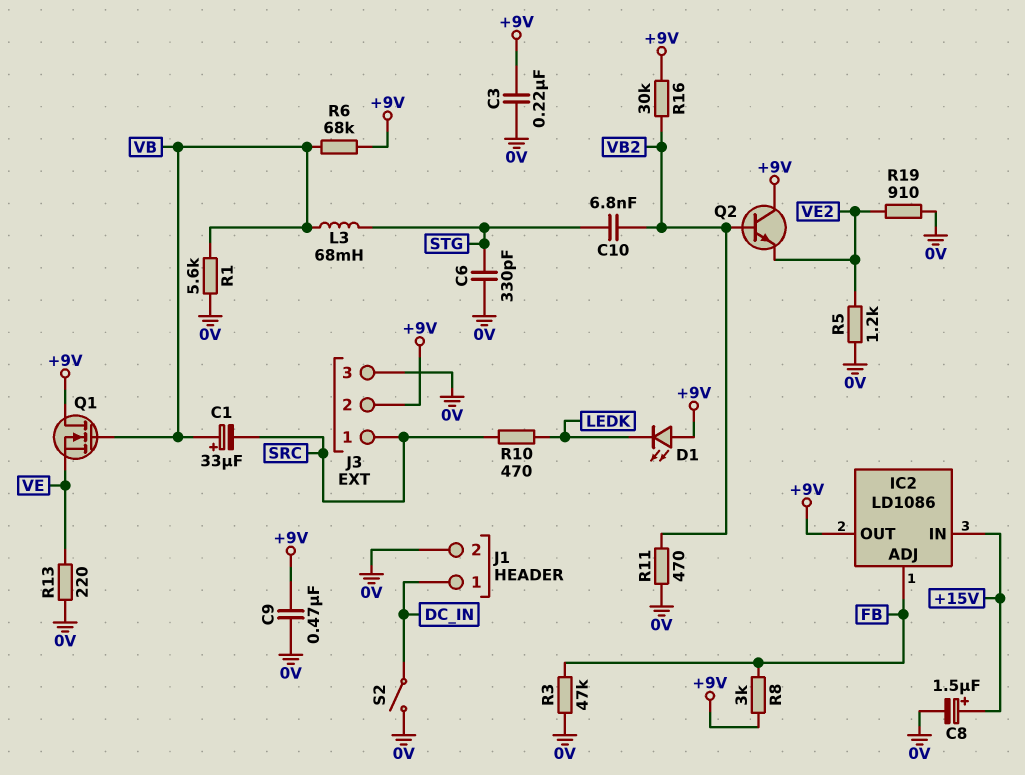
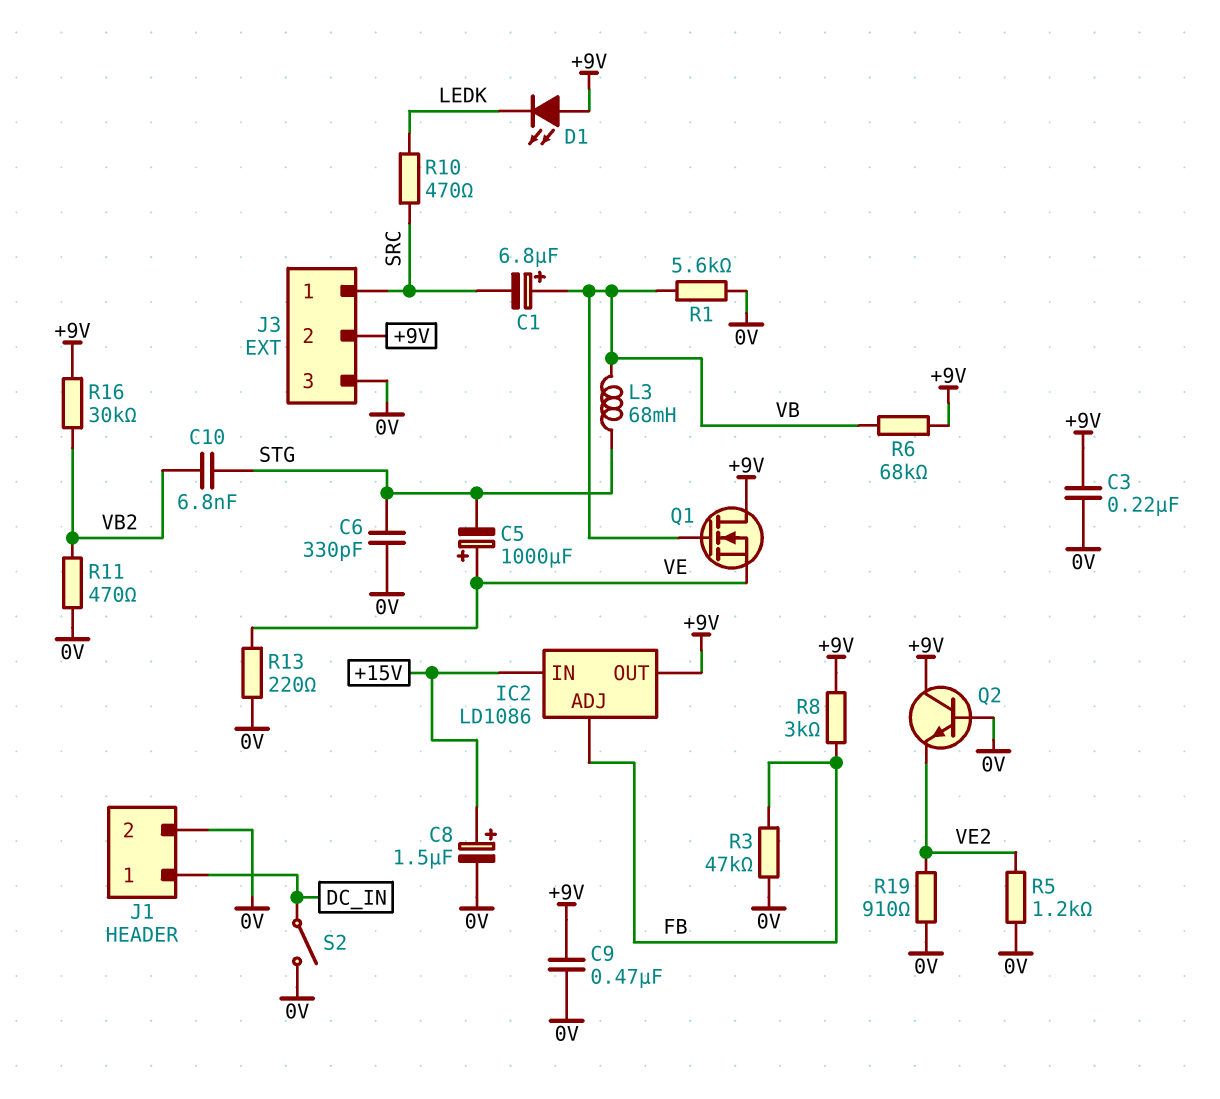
C1: 33uF (plus VB, minus SRC) -> 6.8uF (plus VB, minus SRC)
C5: none -> 1000uF (plus VE, minus STG)
Q2: NPN (B VB2, C +9V, E VE2) -> NPN (B 0V, C +9V, E VE2)

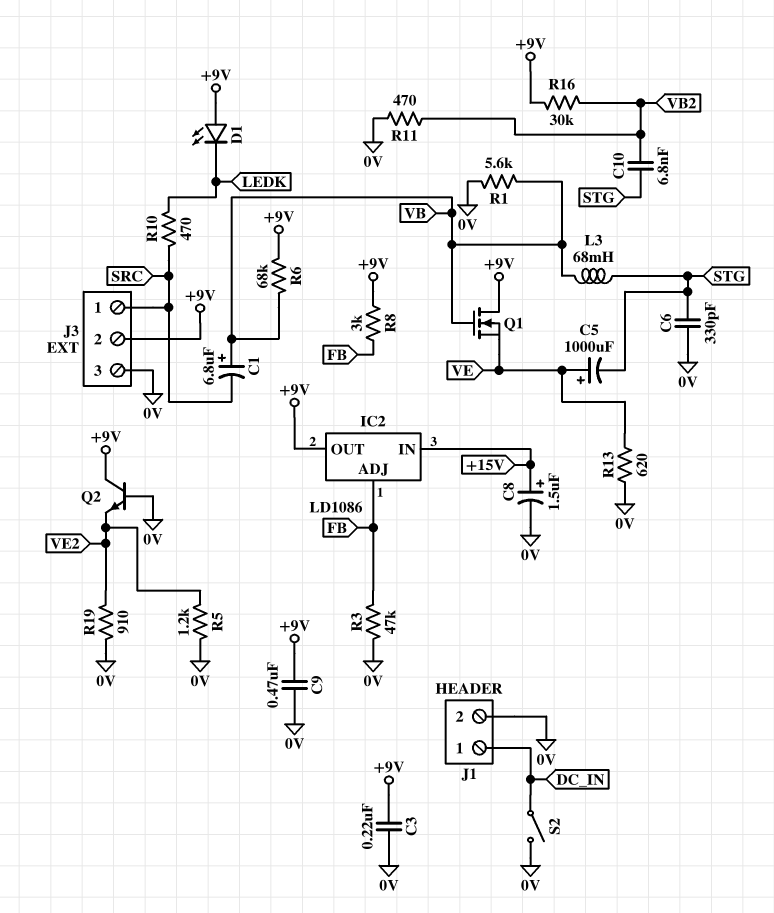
R13: 220 (0V, VE) -> 620 (0V, VE)

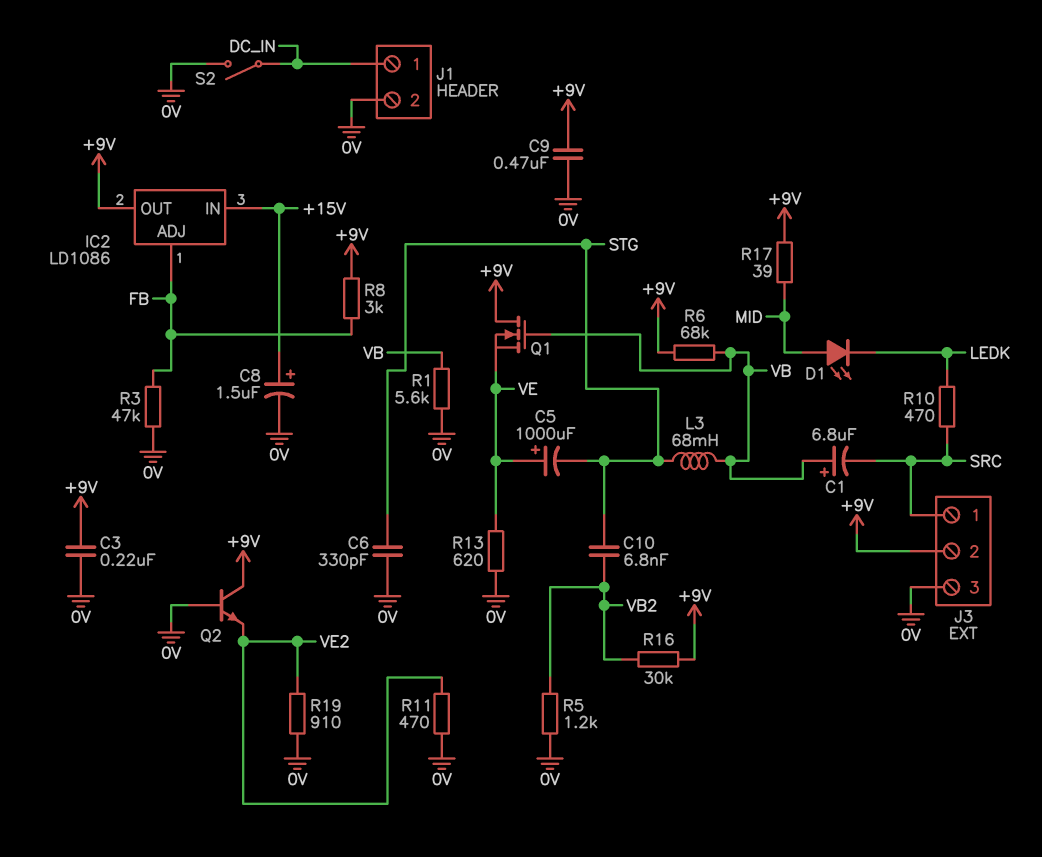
D1: LED (A +9V, K LEDK) -> LED (A MID, K LEDK)
R5: 1.2k (0V, VE2) -> 1.2k (0V, VB2)
R11: 470 (0V, VB2) -> 470 (0V, VE2)
R17: none -> 39 (+9V, MID)

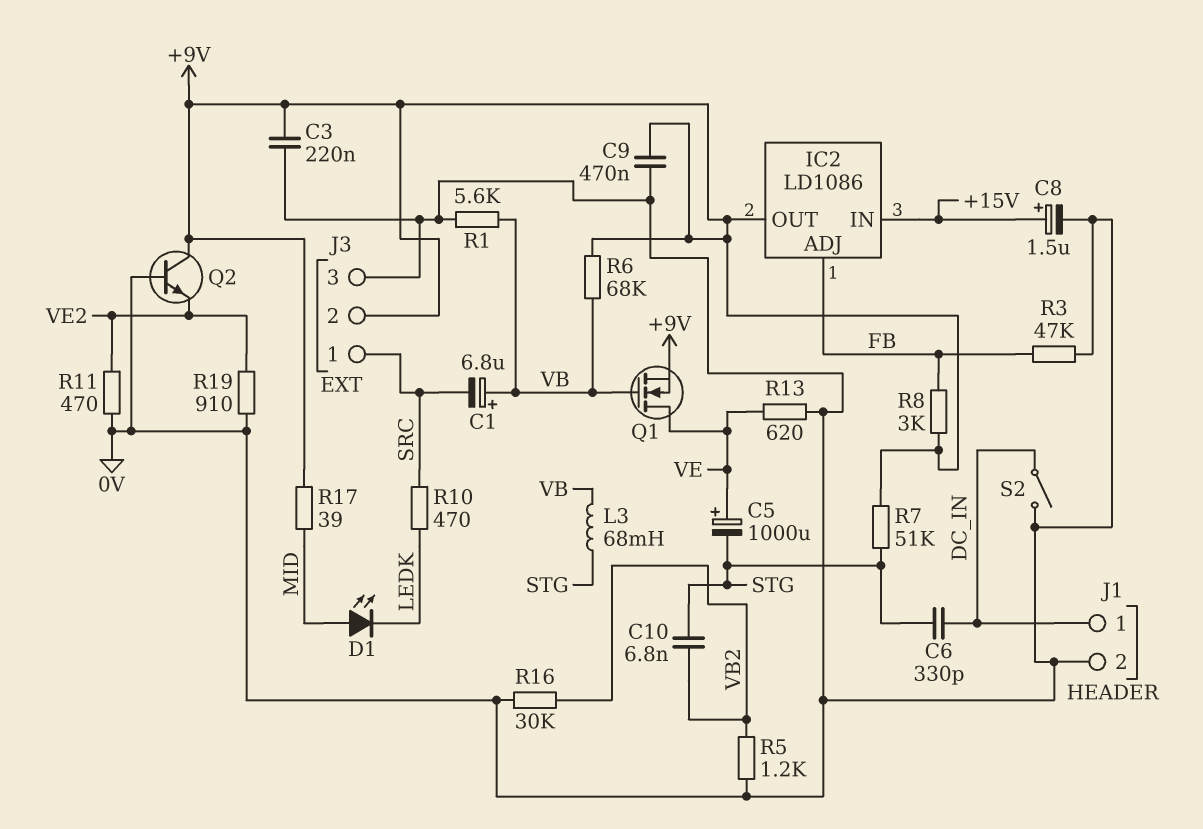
C6: 330pF (0V, STG) -> 330pF (DC_IN, STG)
Q1: NMOS (G VB, D +9V, S VE) -> NMOS (G VB, D VE, S +9V)
R7: none -> 51k (+9V, STG)
R16: 30k (+9V, VB2) -> 30k (0V, VB2)

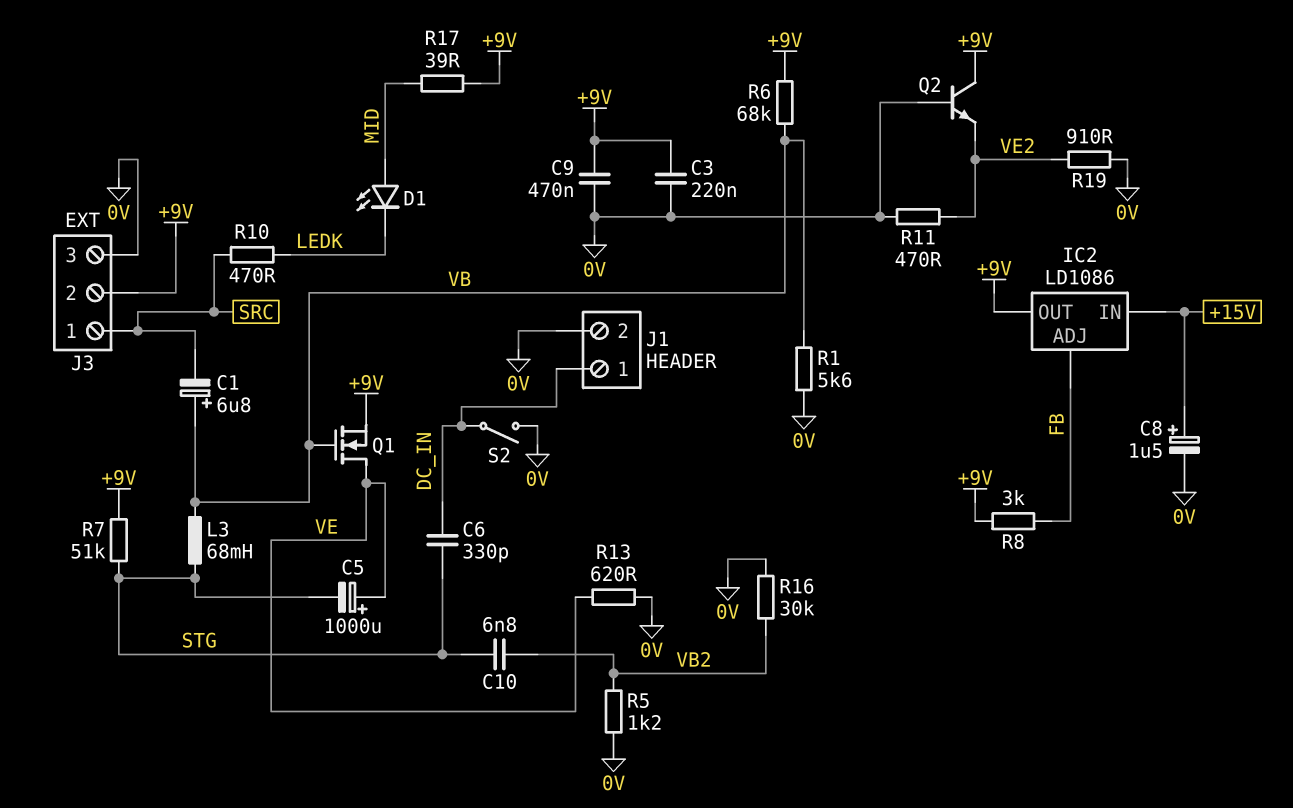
R3: 47k (0V, FB) -> none

